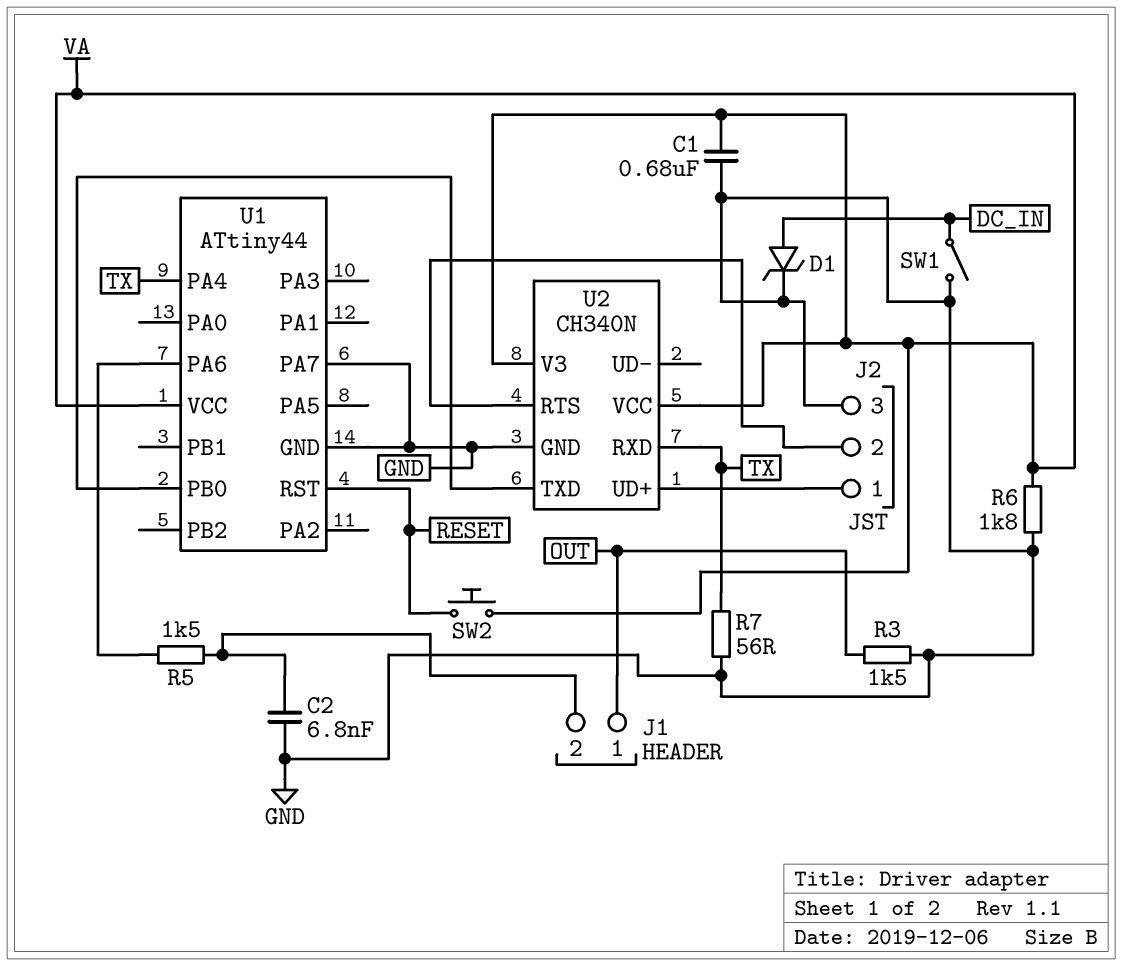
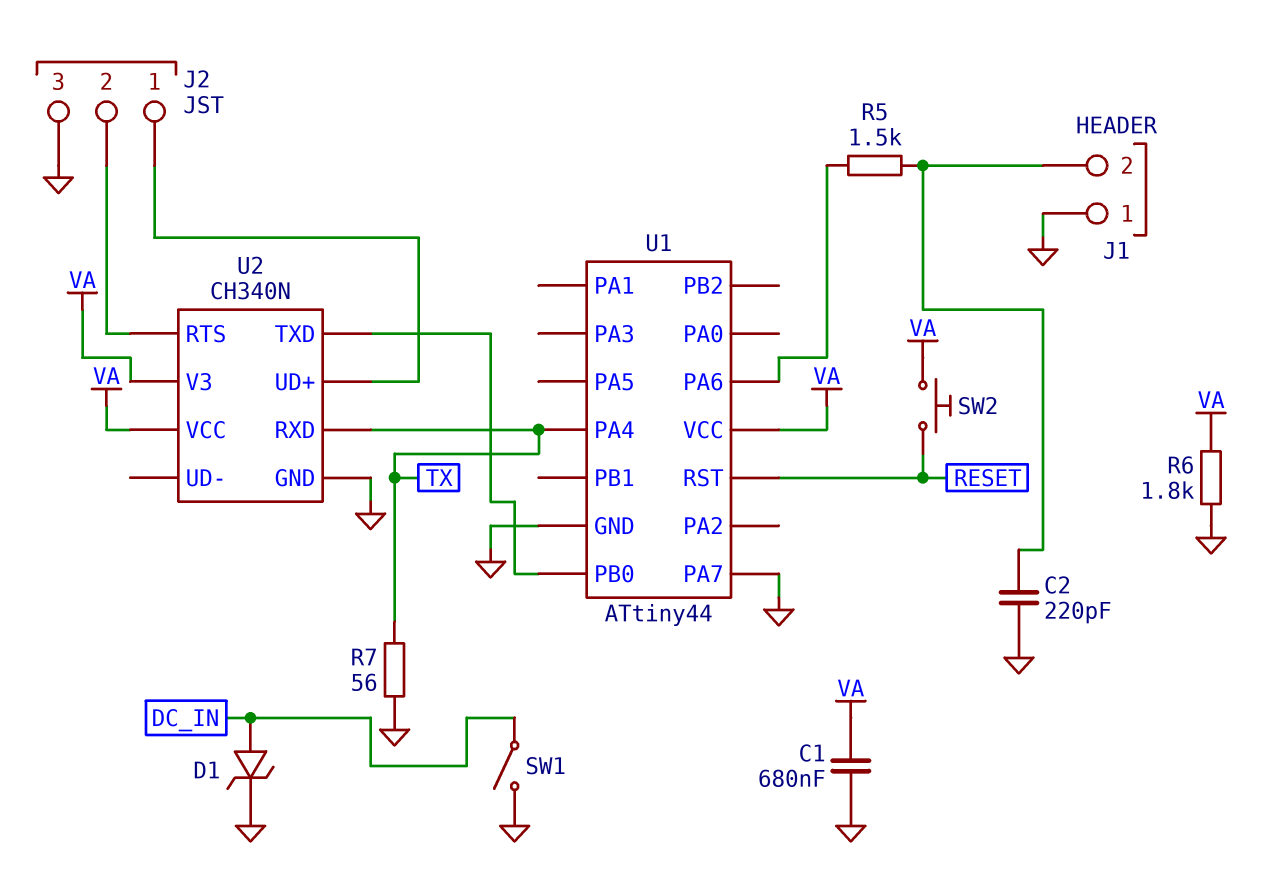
C2: 6.8nF (GND, J1/2) -> 220pF (GND, J1/2)
J1 pin 1: OUT -> GND
R3: 1.5k (GND, OUT) -> none

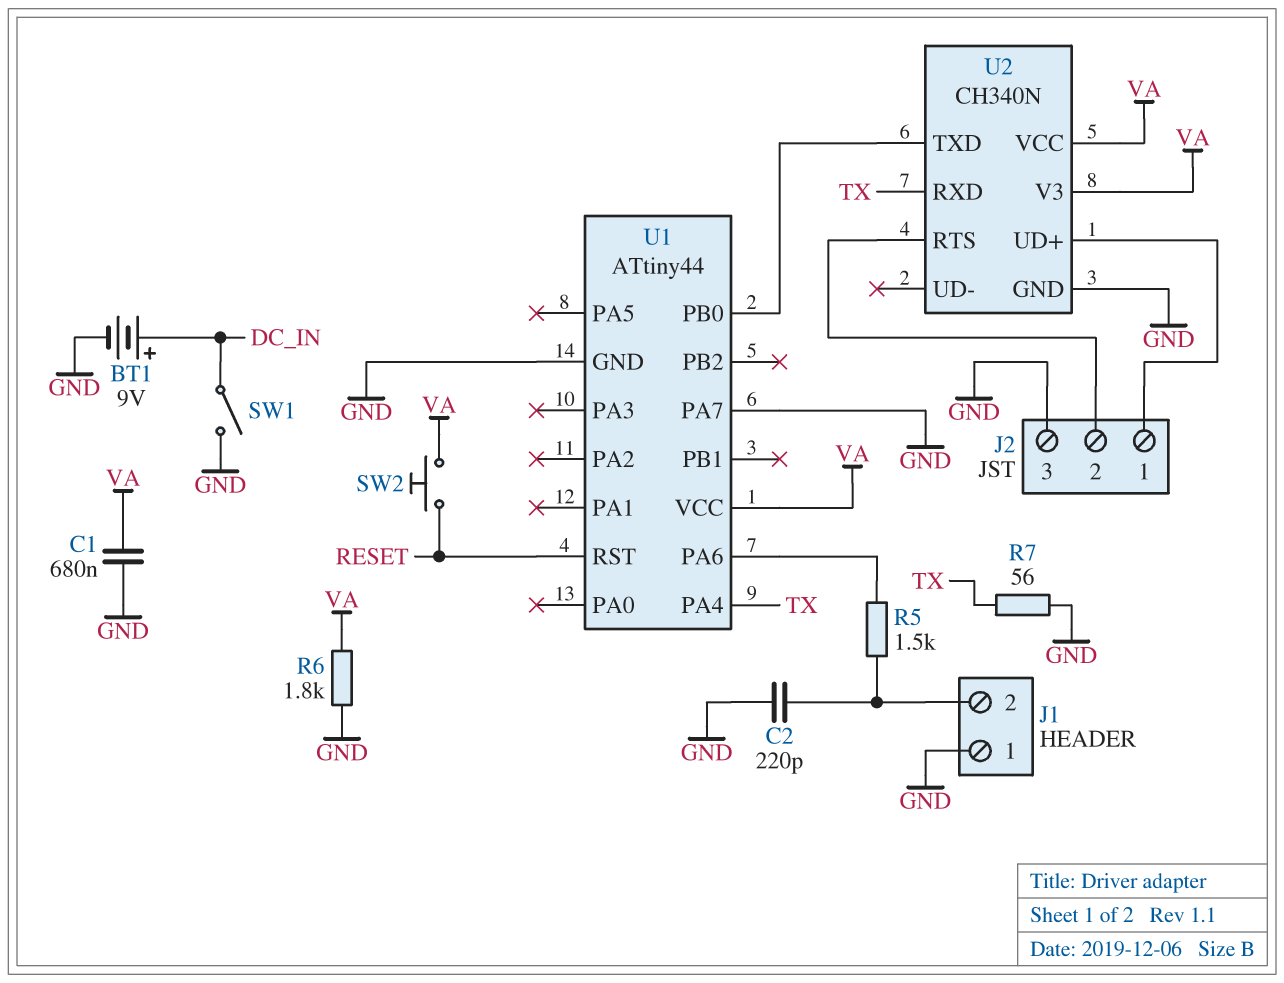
BT1: none -> 9V (plus DC_IN, minus GND)
D1: zener (A DC_IN, K GND) -> none

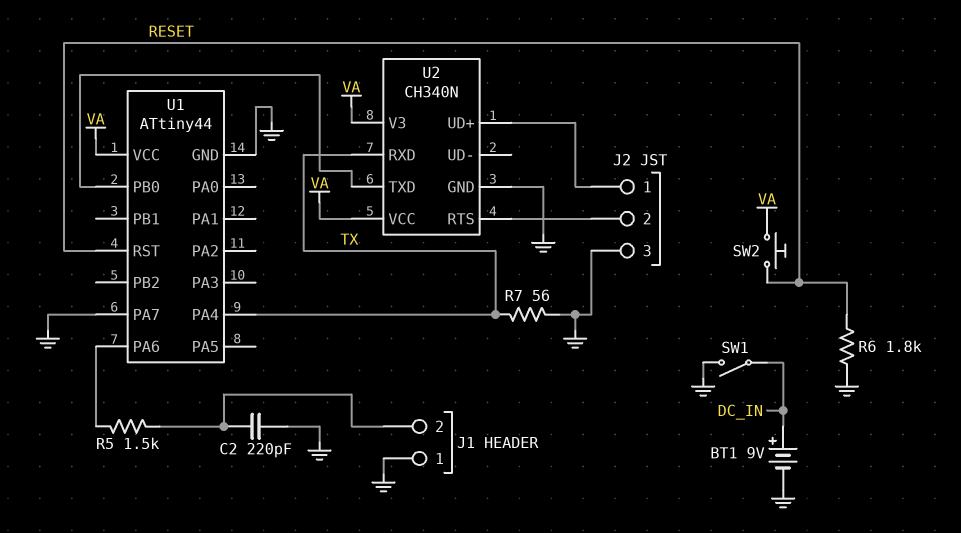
C1: 680nF (GND, VA) -> none
R6: 1.8k (GND, VA) -> 1.8k (GND, RESET)

